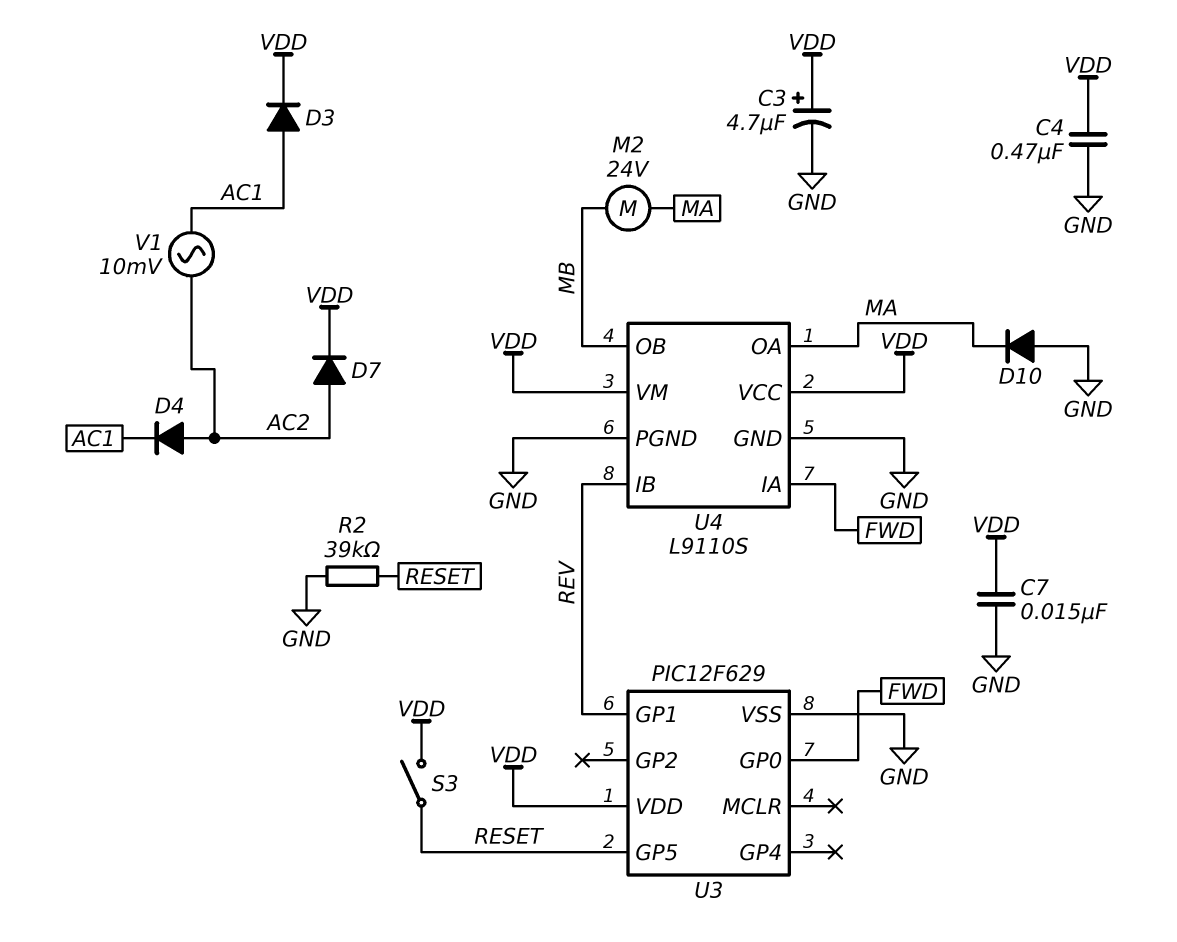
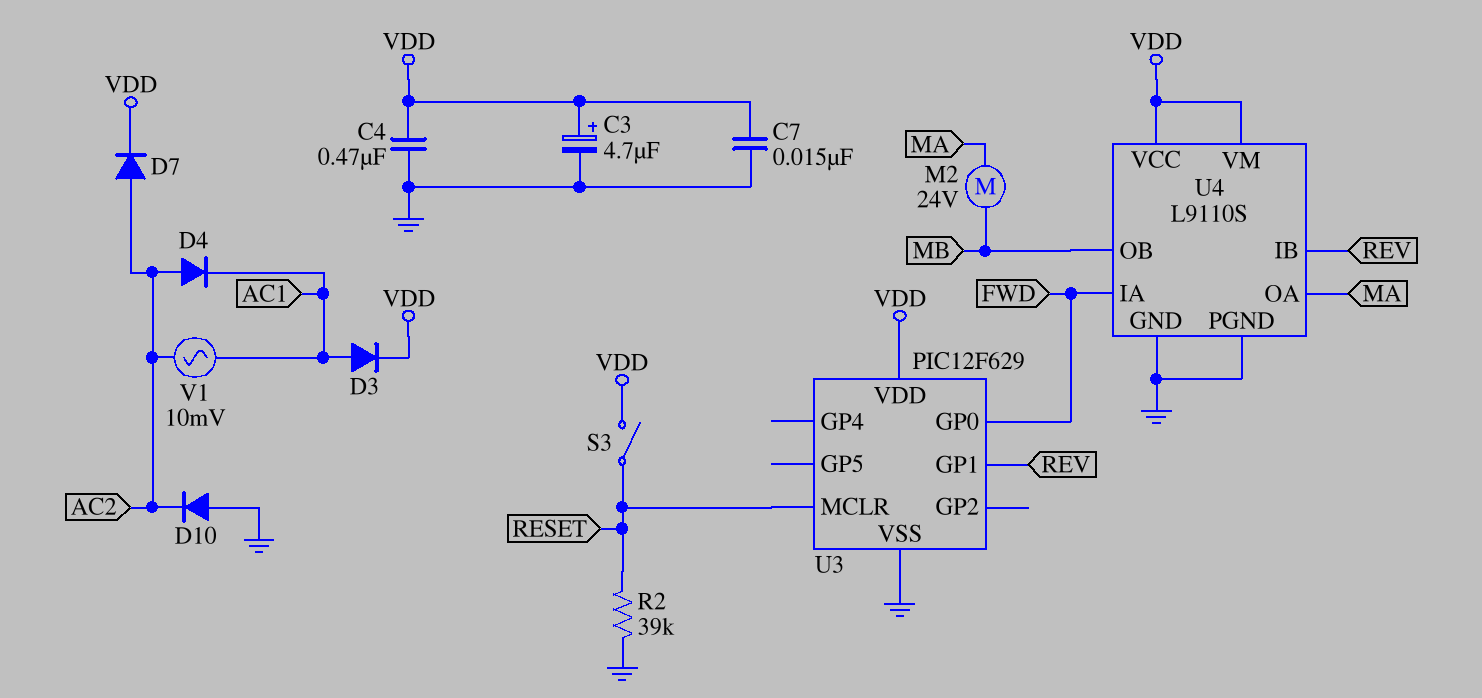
D10: diode (A GND, K MA) -> diode (A GND, K AC2)
U3 pin GP5: RESET -> none
U3 pin MCLR: none -> RESET

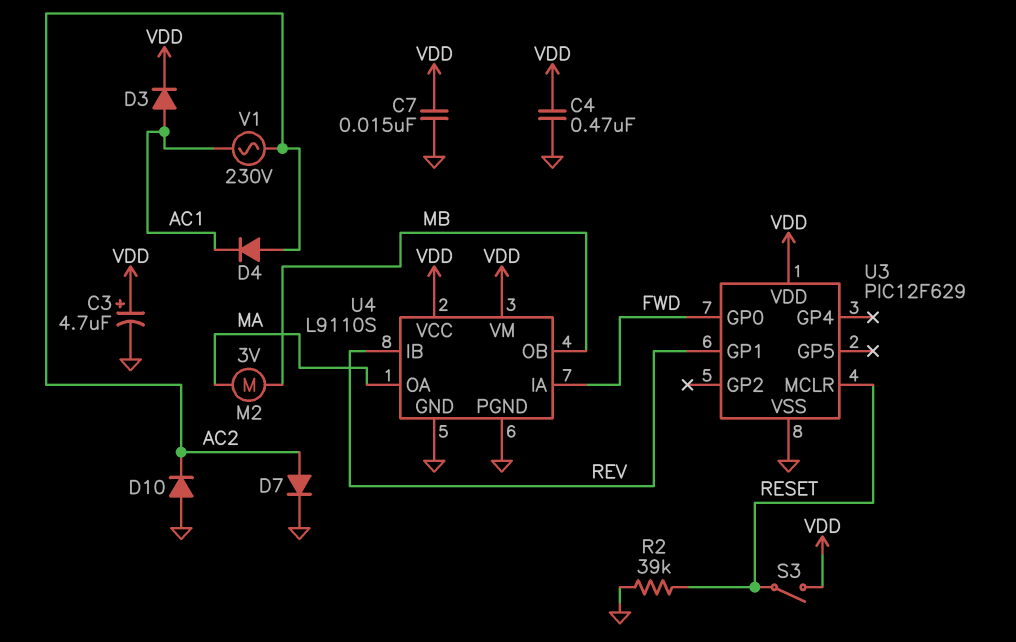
D7: diode (A AC2, K VDD) -> diode (A AC2, K GND)
M2: motor 24V (MA, MB) -> motor 3V (MA, MB)
V1: AC 10mV (AC1, AC2) -> AC 230V (AC1, AC2)

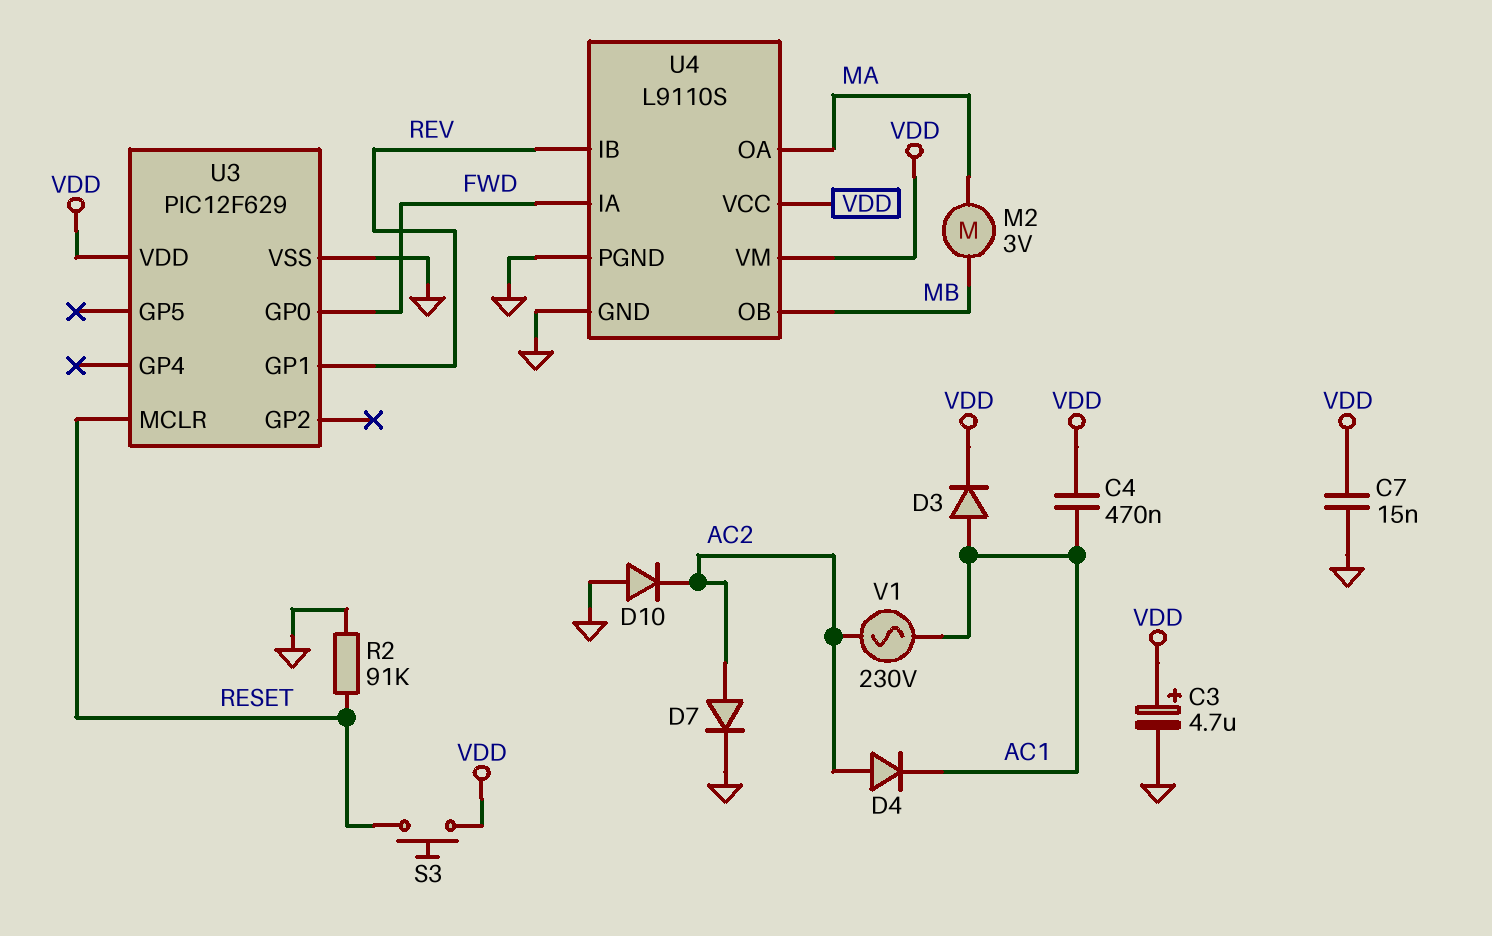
C4: 470nF (GND, VDD) -> 470nF (AC1, VDD)
R2: 39k (GND, RESET) -> 91k (GND, RESET)
S3: switch (RESET, VDD) -> button (RESET, VDD)

